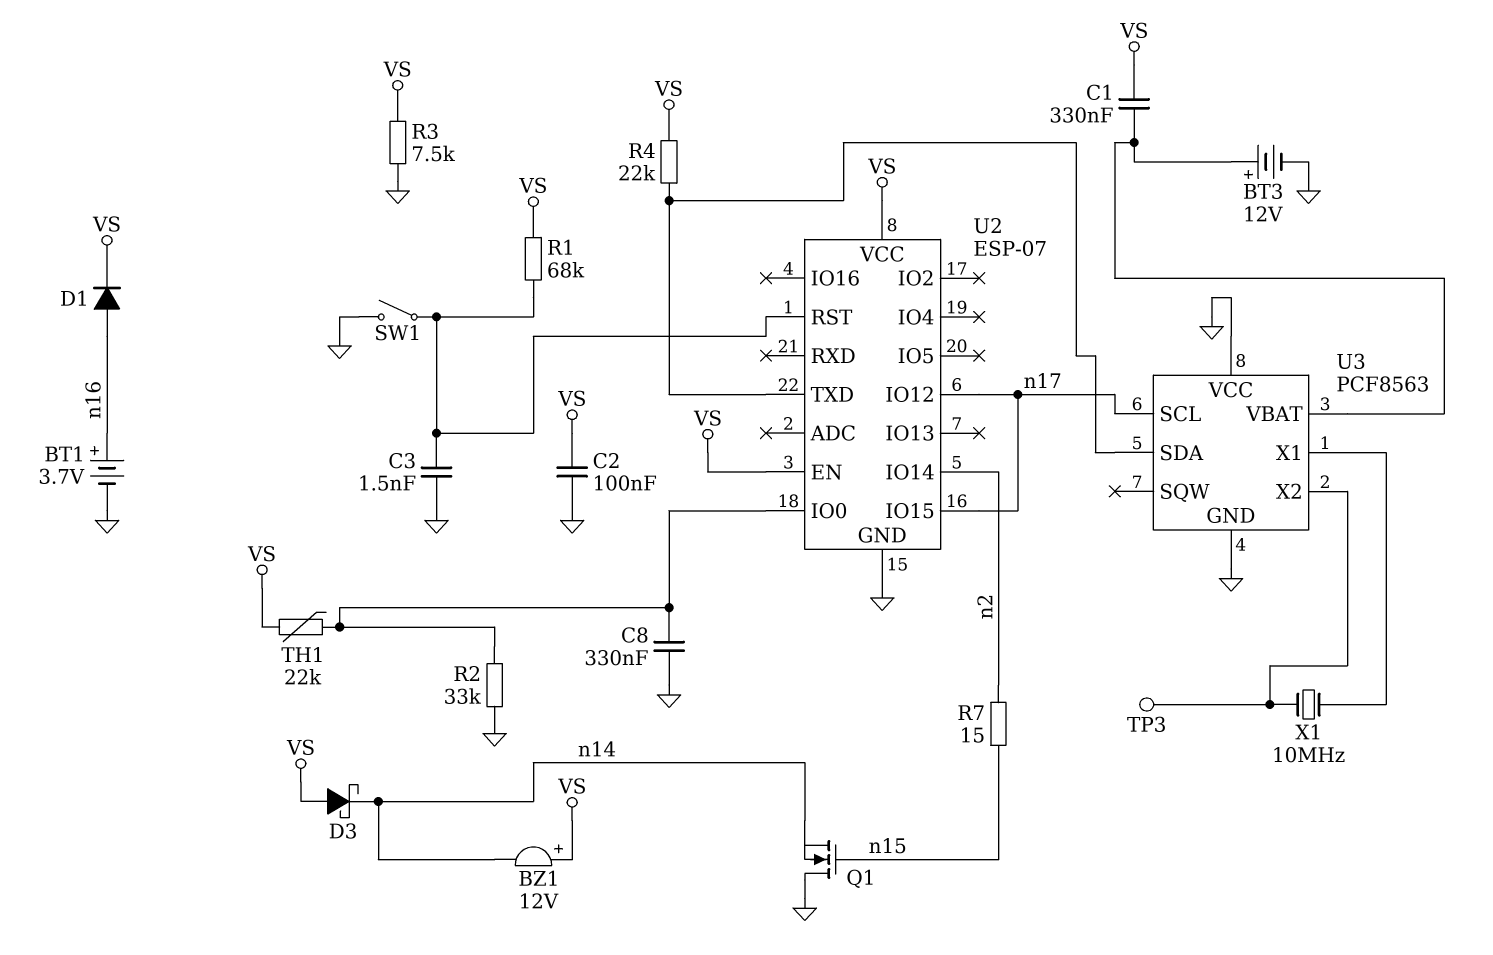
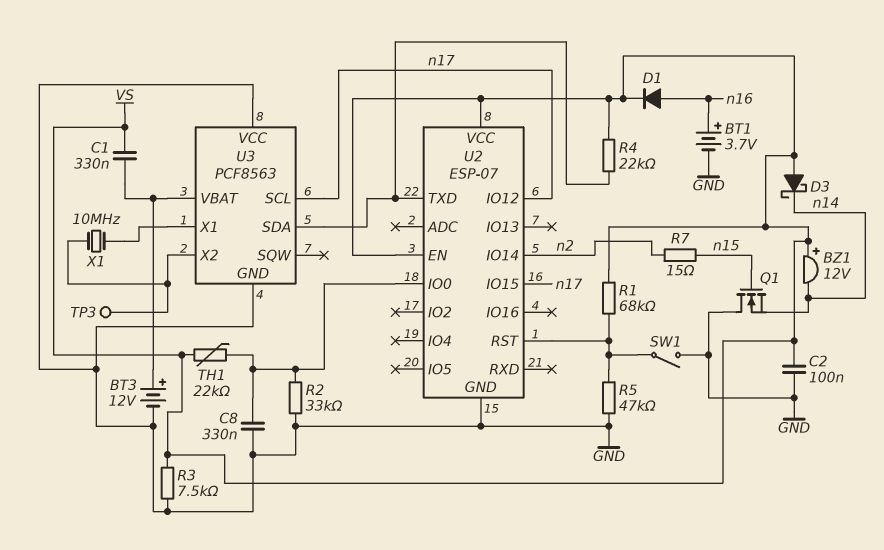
C3: 1.5nF (GND, U2/RST) -> none
R5: none -> 47k (GND, U2/RST)

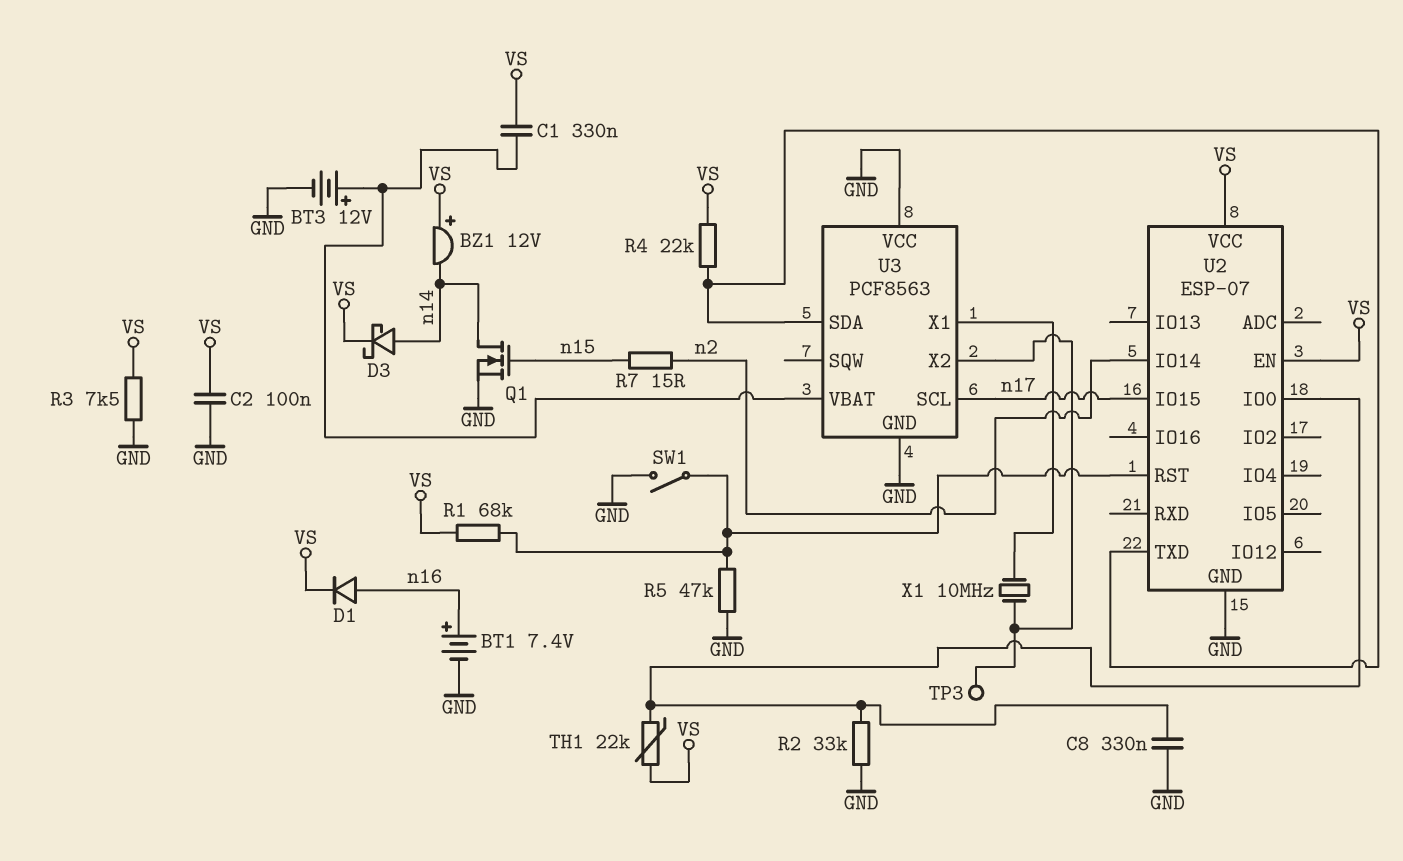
BT1: 3.7V (plus n16, minus GND) -> 7.4V (plus n16, minus GND)
D3: schottky (A VS, K n14) -> schottky (A n14, K VS)
Q1: NMOS (G n15, D GND, S n14) -> NMOS (G n15, D n14, S GND)
U2 pin IO12: n17 -> none

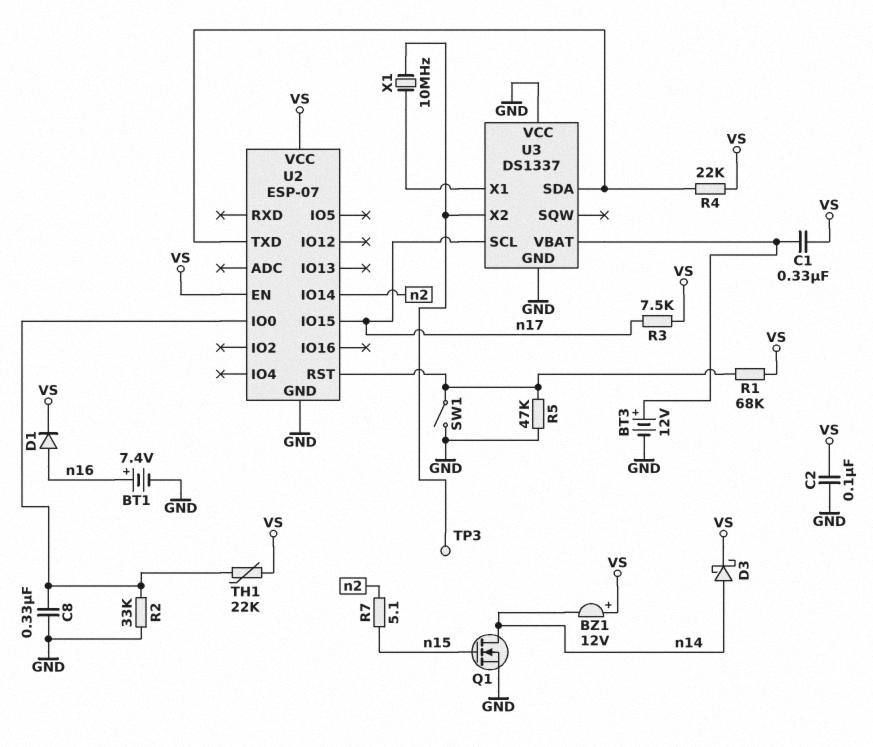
R3: 7.5k (GND, VS) -> 7.5k (VS, n17)
R7: 15 (n2, n15) -> 5.1 (n2, n15)
U3: PCF8563 -> DS1337

